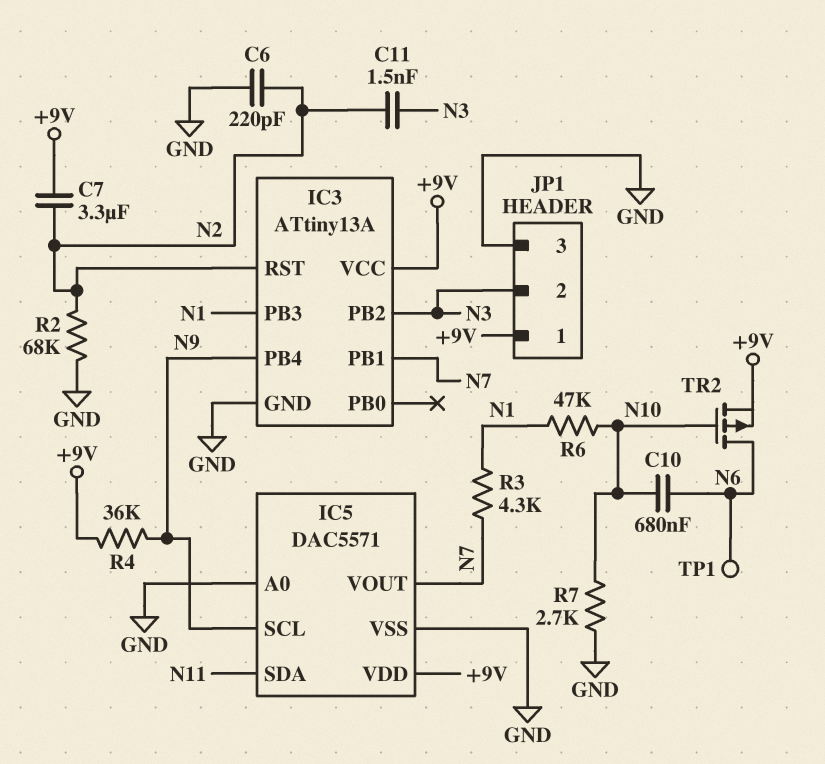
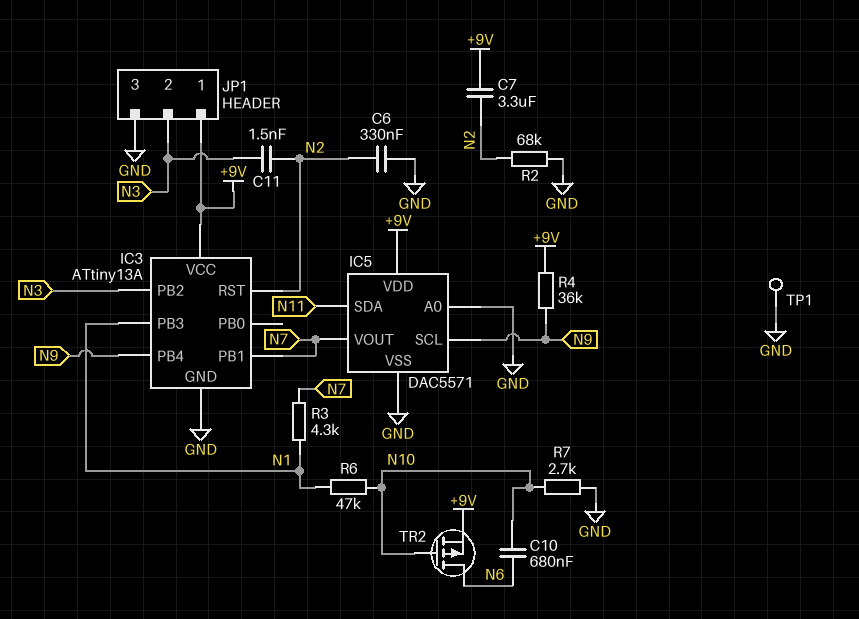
C6: 220pF (GND, N2) -> 330nF (GND, N2)
TP1: test point (N6) -> test point (GND)

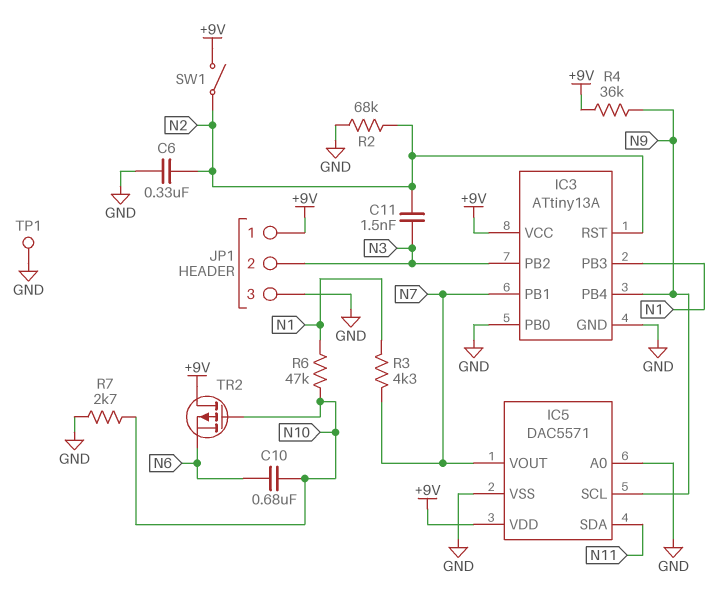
C7: 3.3uF (+9V, N2) -> none
IC3 pin PB0: none -> GND
SW1: none -> switch (+9V, N2)
TR2: PMOS (G N10, D N6, S +9V) -> PMOS (G N10, D +9V, S N6)

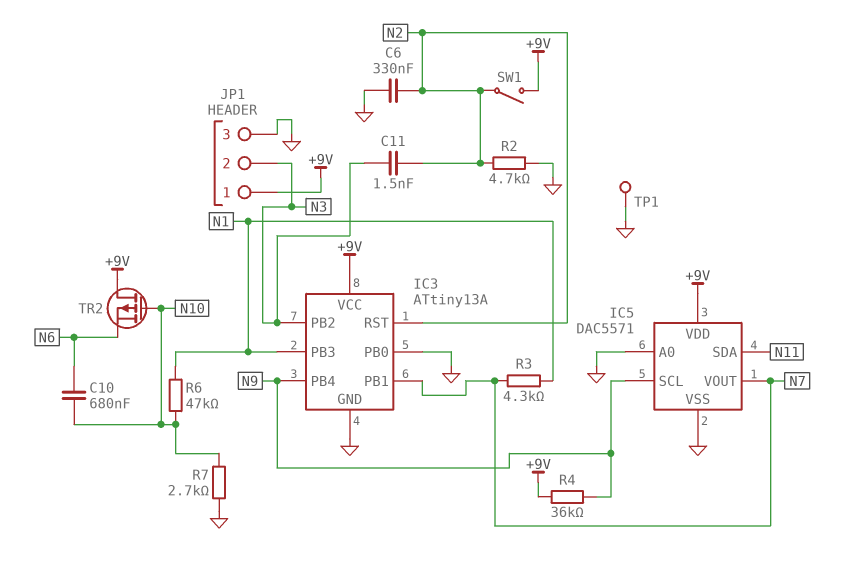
R2: 68k (GND, N2) -> 4.7k (GND, N2)

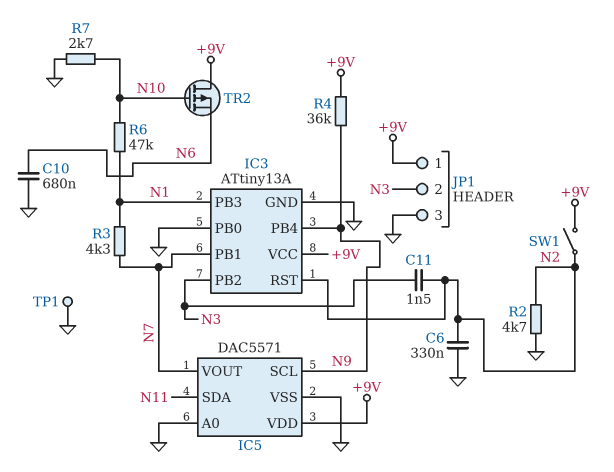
C10: 680nF (N6, N10) -> 680nF (GND, N6)

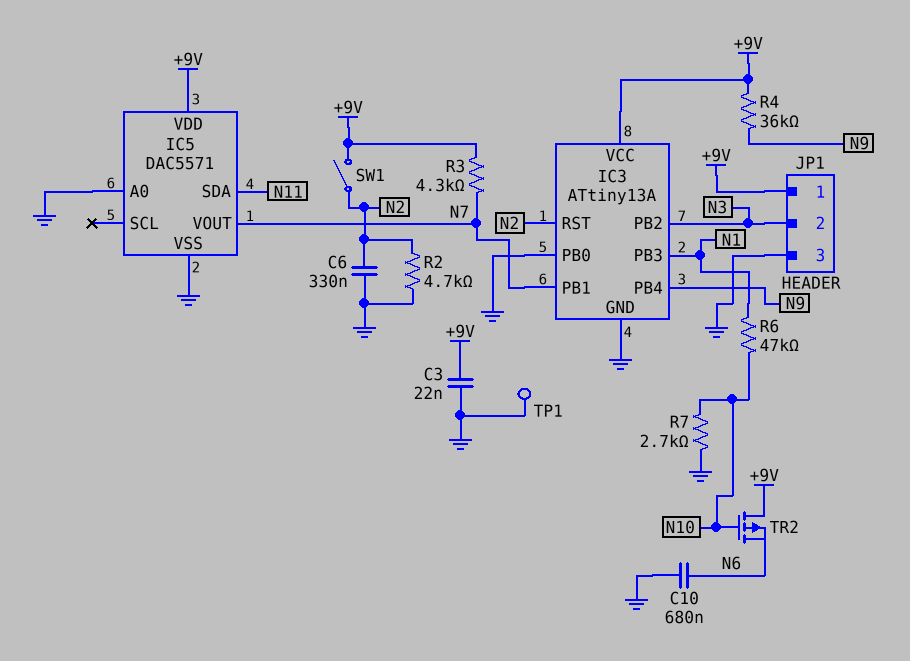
C3: none -> 22nF (+9V, GND)
C11: 1.5nF (N2, N3) -> none
IC5 pin SCL: N9 -> none
R3: 4.3k (N1, N7) -> 4.3k (+9V, N7)

